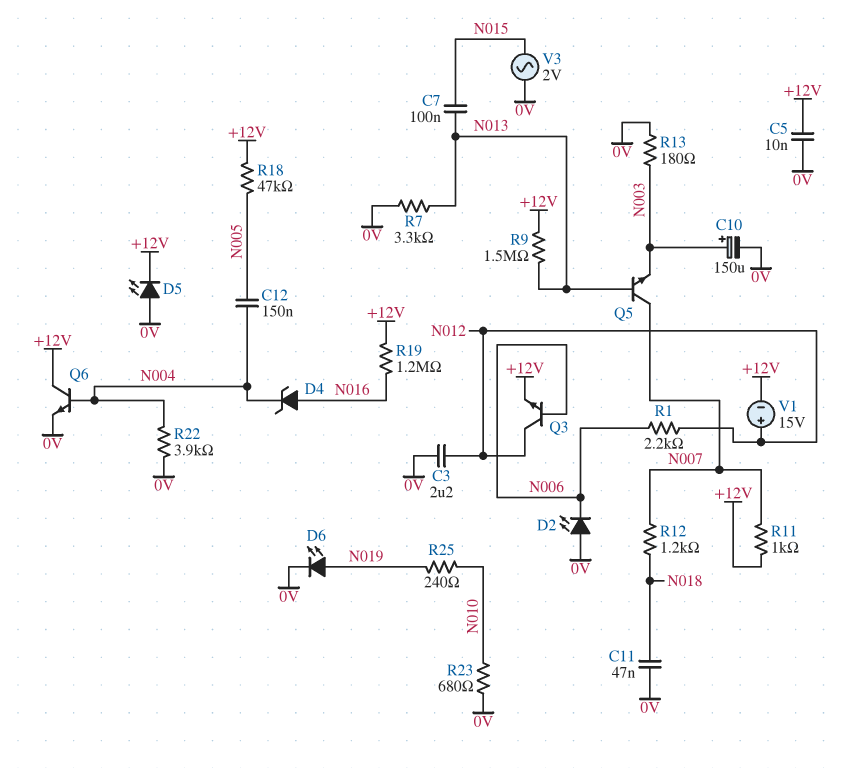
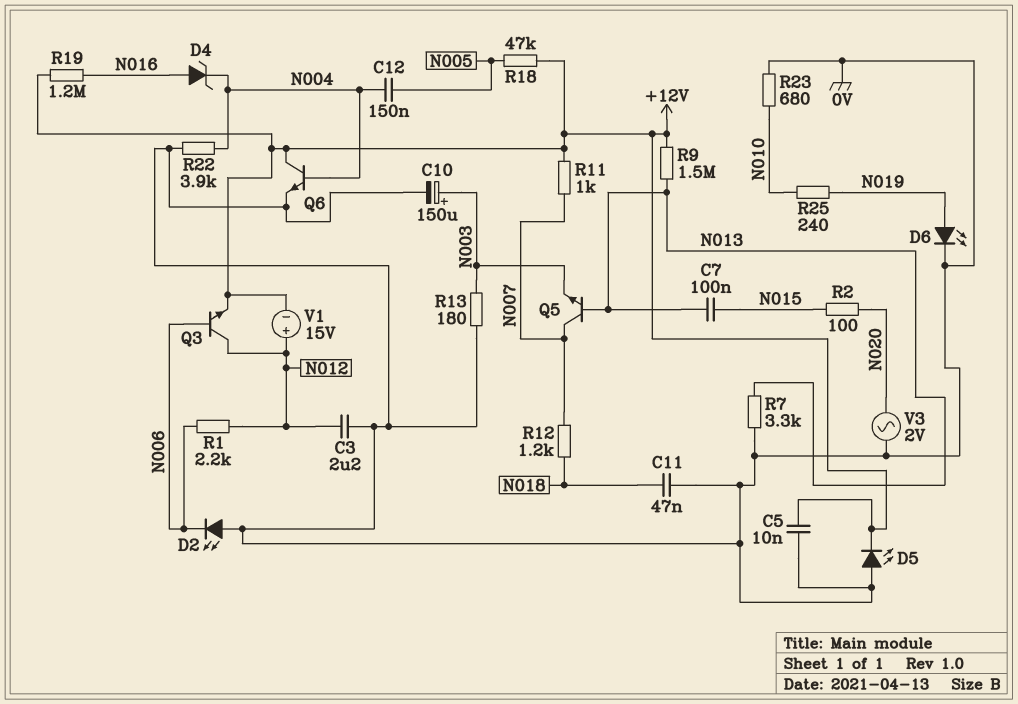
R2: none -> 100 (N015, N020)
V3: AC 2V (0V, N015) -> AC 2V (0V, N020)

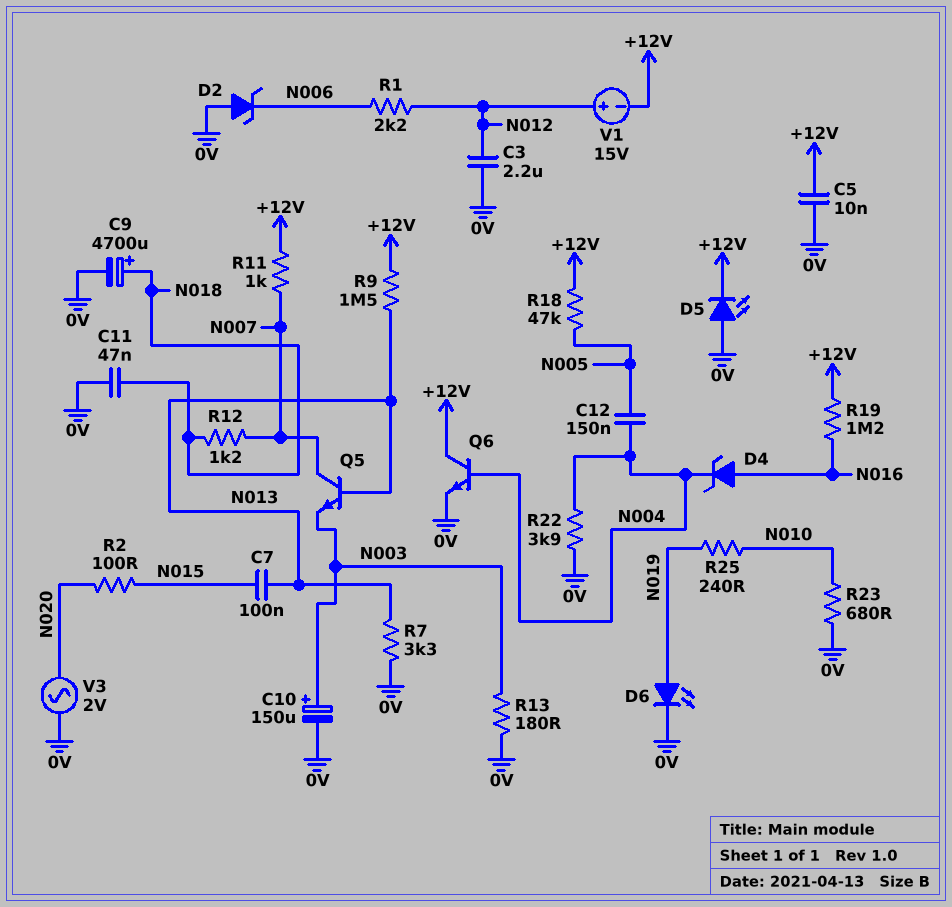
C9: none -> 4700uF (plus N018, minus 0V)
D2: LED (A 0V, K N006) -> zener (A 0V, K N006)
Q3: NPN (B N006, C N012, E +12V) -> none

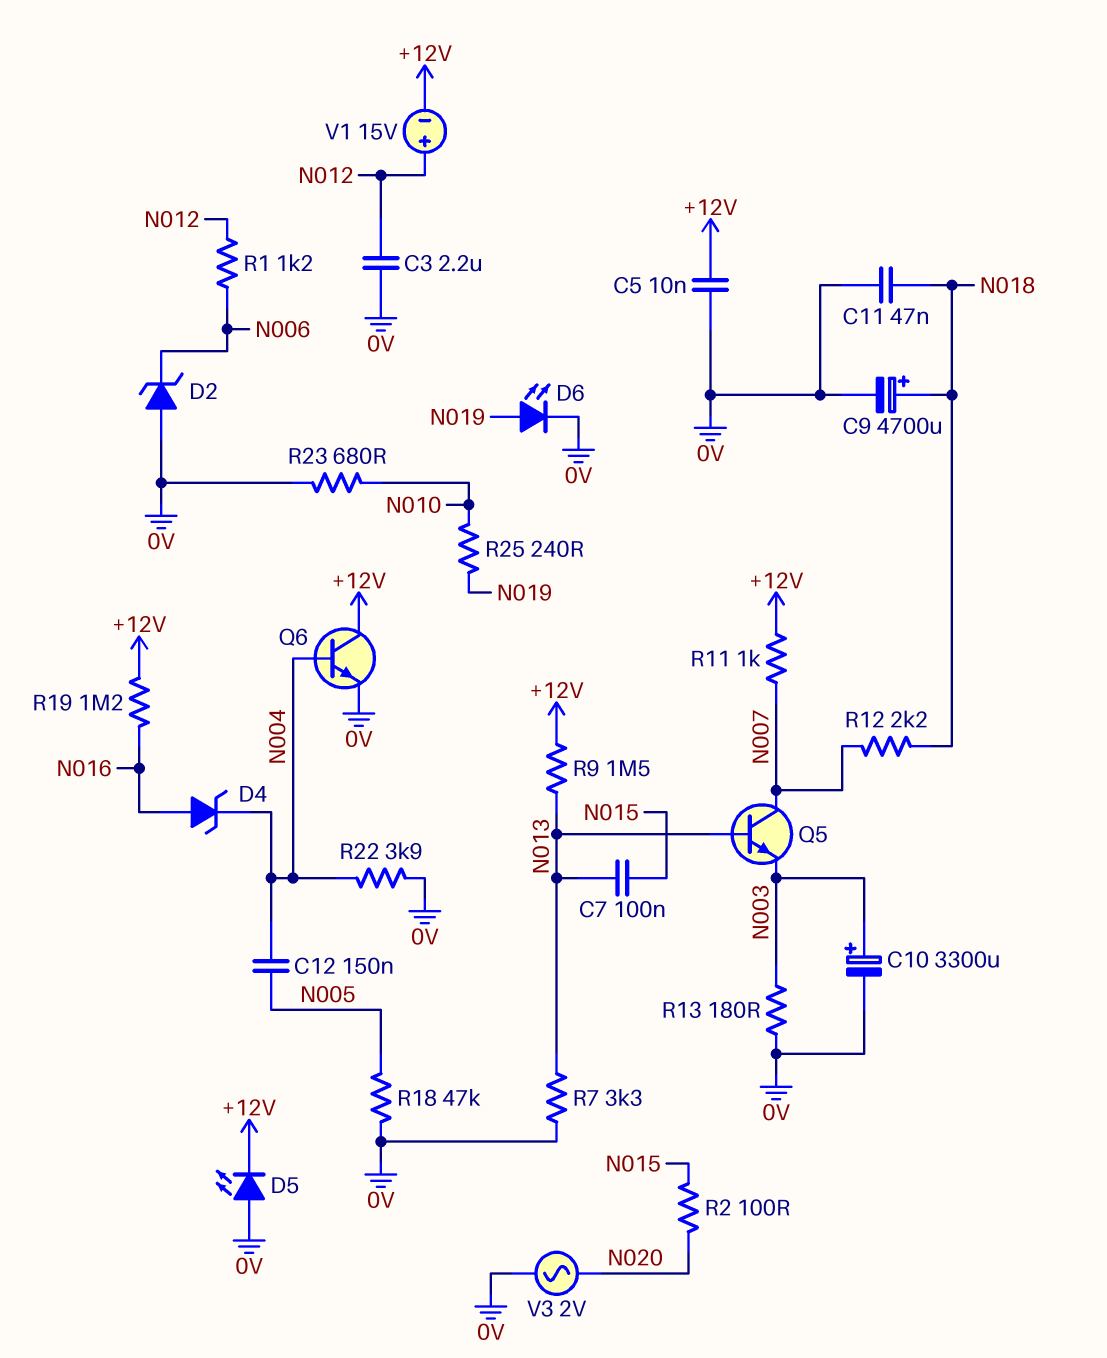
C10: 150uF (plus N003, minus 0V) -> 3300uF (plus N003, minus 0V)
R1: 2.2k (N006, N012) -> 1.2k (N006, N012)
R12: 1.2k (N007, N018) -> 2.2k (N007, N018)
R18: 47k (+12V, N005) -> 47k (0V, N005)

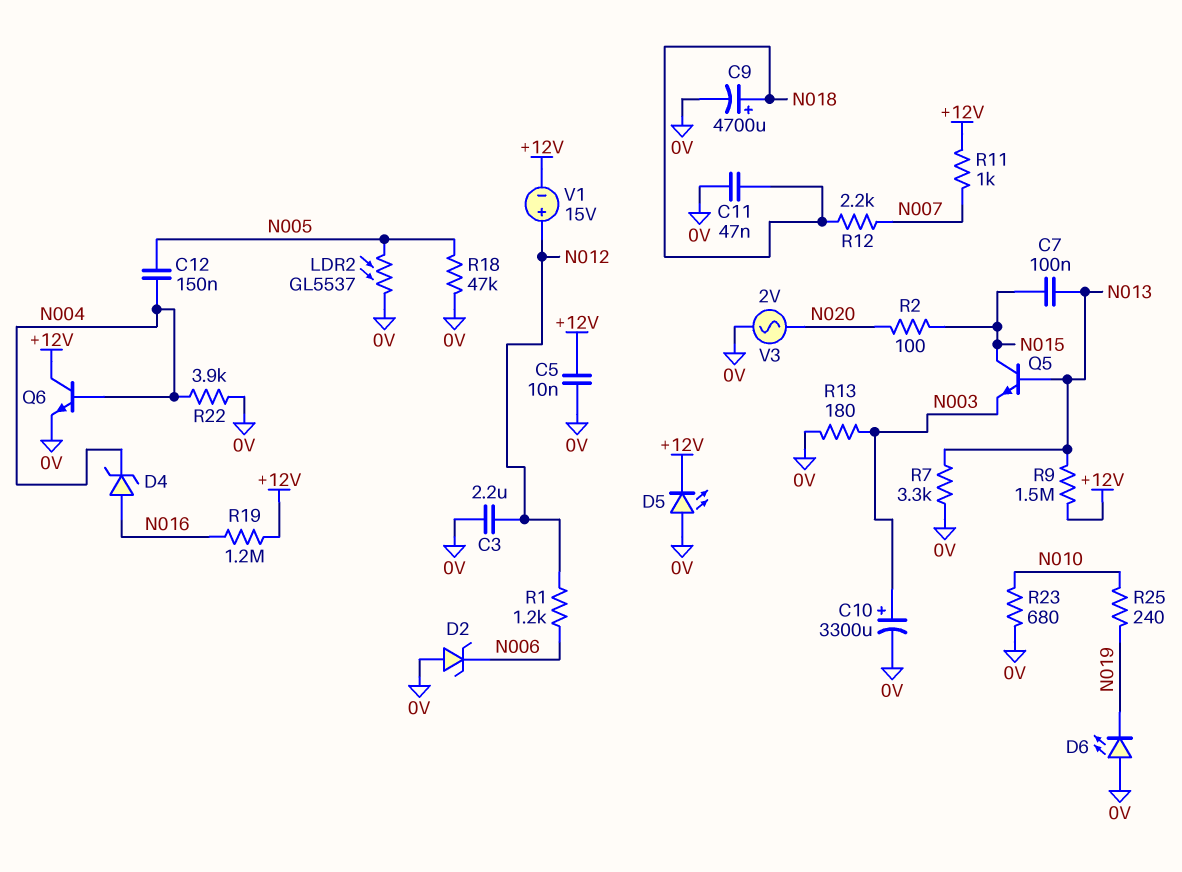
D6: LED (A N019, K 0V) -> LED (A 0V, K N019)
LDR2: none -> GL5537 (0V, N005)
Q5: NPN (B N013, C N007, E N003) -> NPN (B N013, C N015, E N003)

